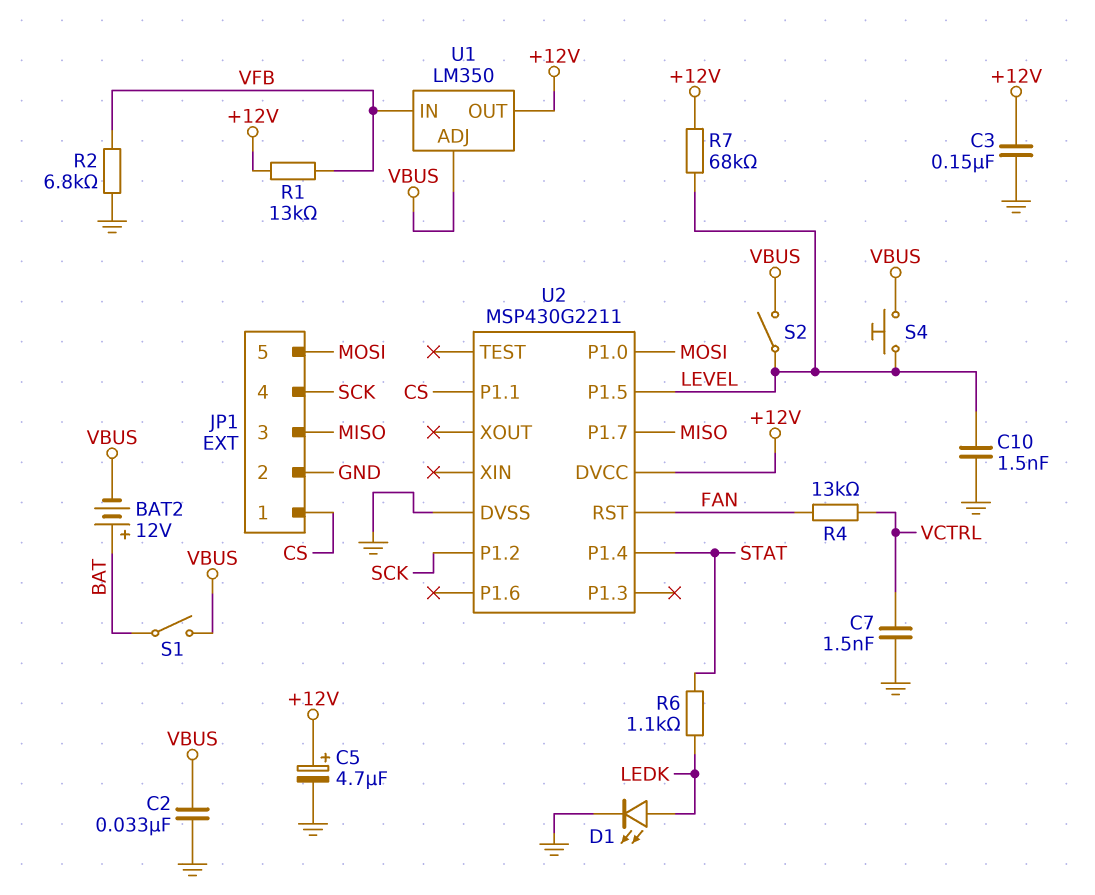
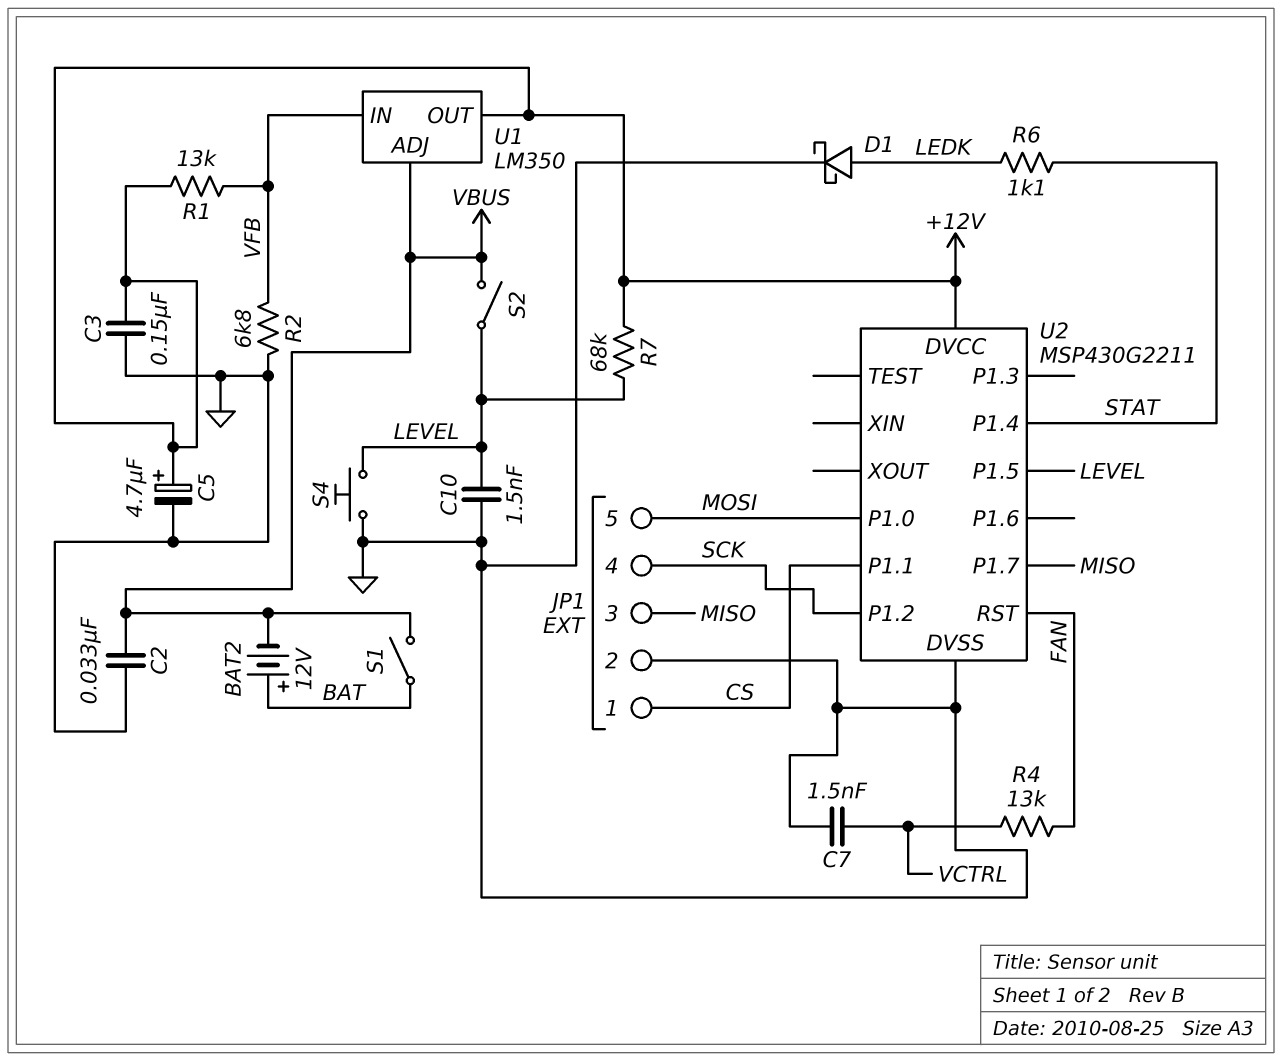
D1: LED (A LEDK, K GND) -> schottky (A LEDK, K GND)
S4: button (LEVEL, VBUS) -> button (GND, LEVEL)

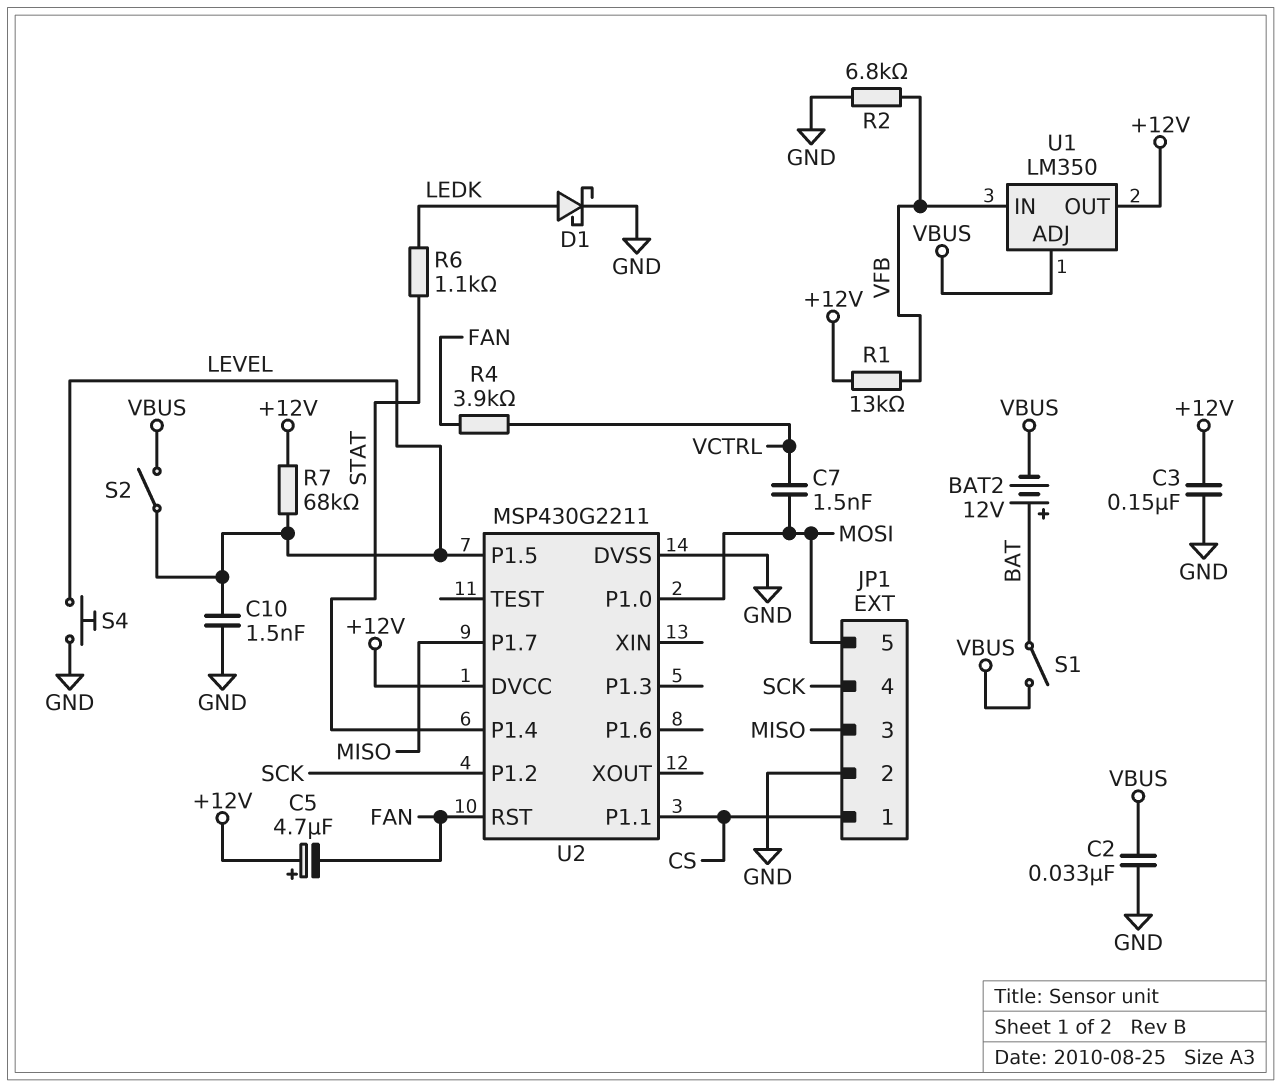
C5: 4.7uF (plus +12V, minus GND) -> 4.7uF (plus +12V, minus FAN)
C7: 1.5nF (GND, VCTRL) -> 1.5nF (MOSI, VCTRL)
R4: 13k (FAN, VCTRL) -> 3.9k (FAN, VCTRL)

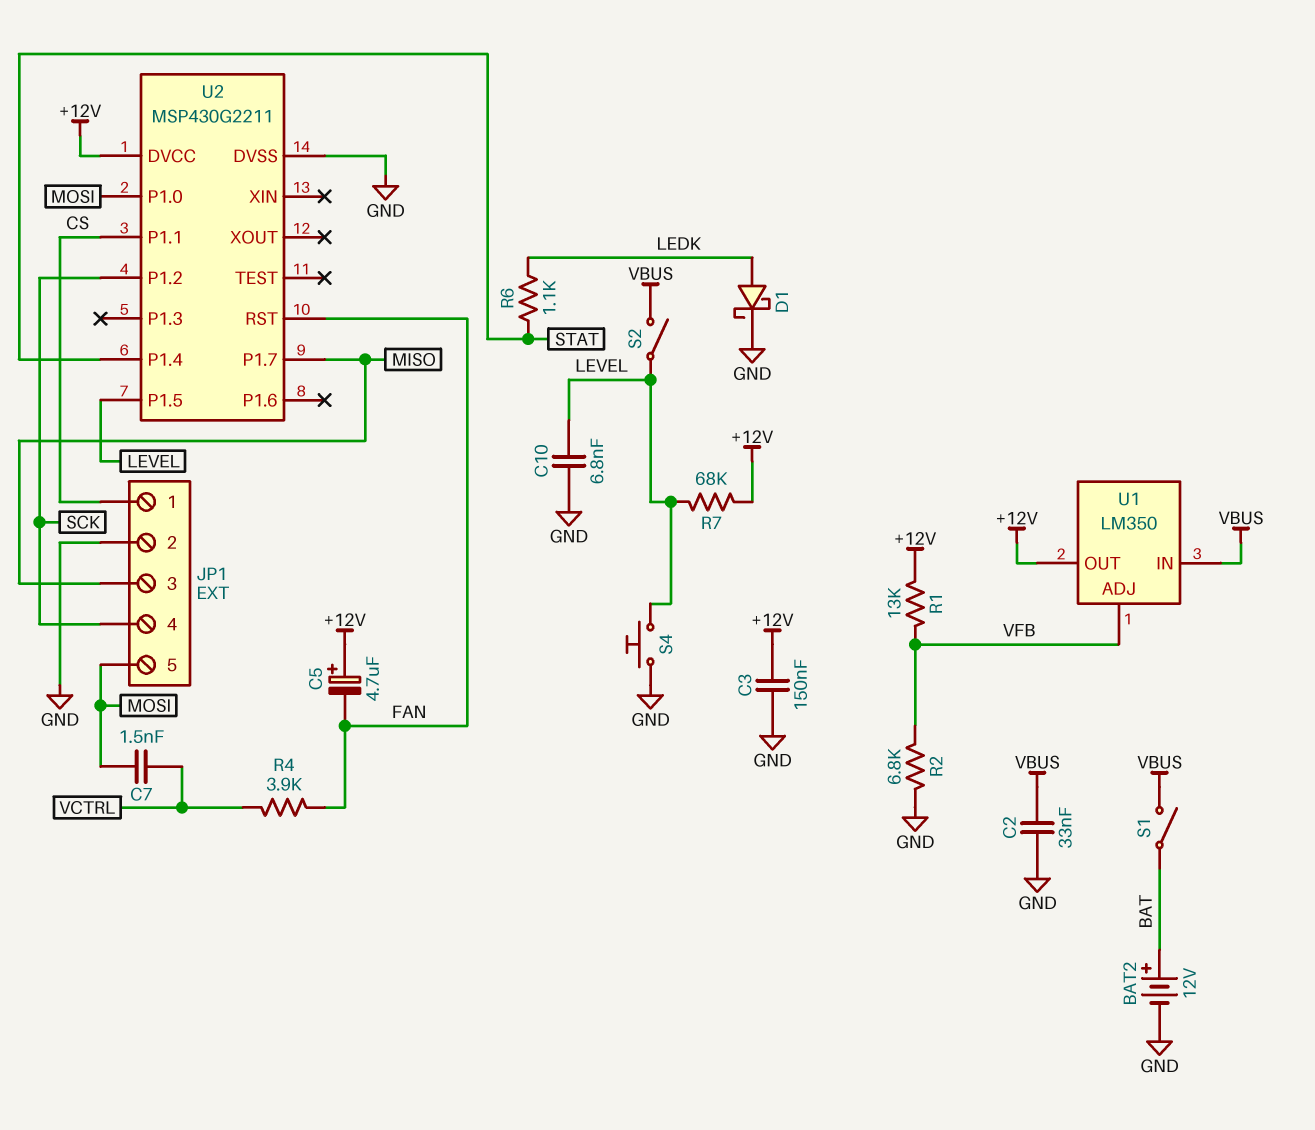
BAT2: 12V (plus BAT, minus VBUS) -> 12V (plus BAT, minus GND)
C10: 1.5nF (GND, LEVEL) -> 6.8nF (GND, LEVEL)
U1 pin ADJ: VBUS -> VFB
U1 pin IN: VFB -> VBUS

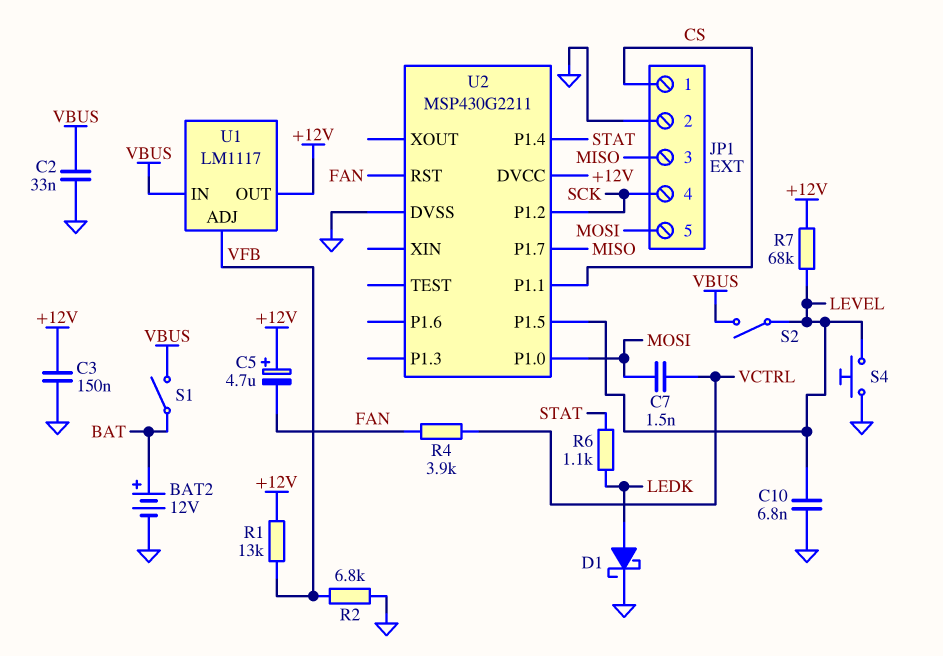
U1: LM350 -> LM1117

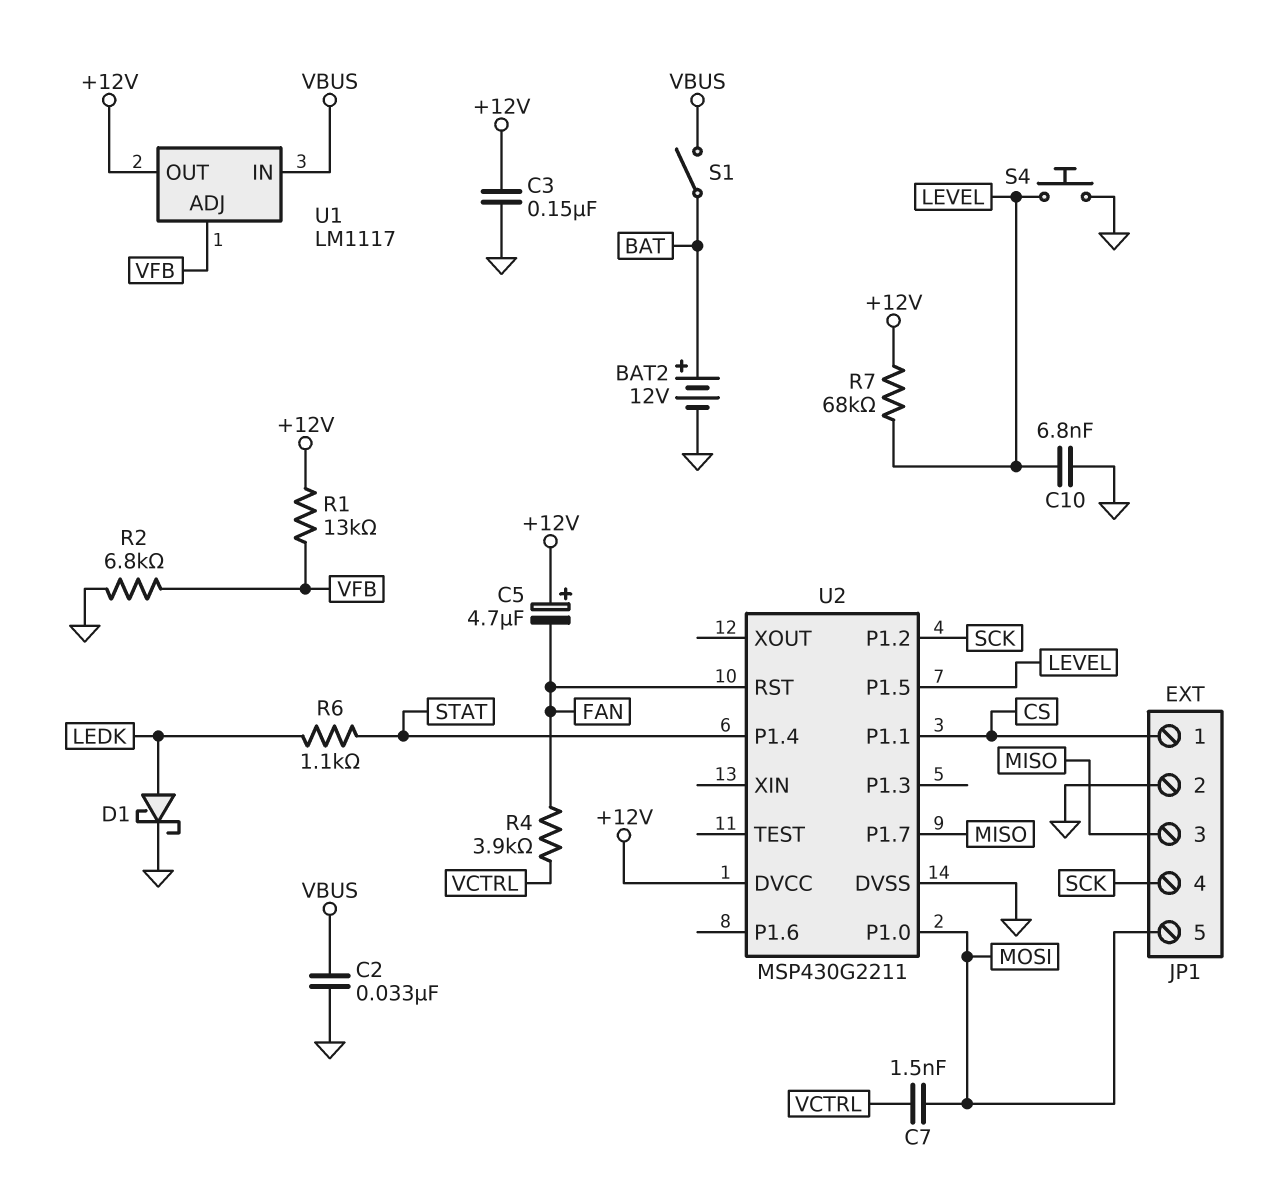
S2: switch (LEVEL, VBUS) -> none

